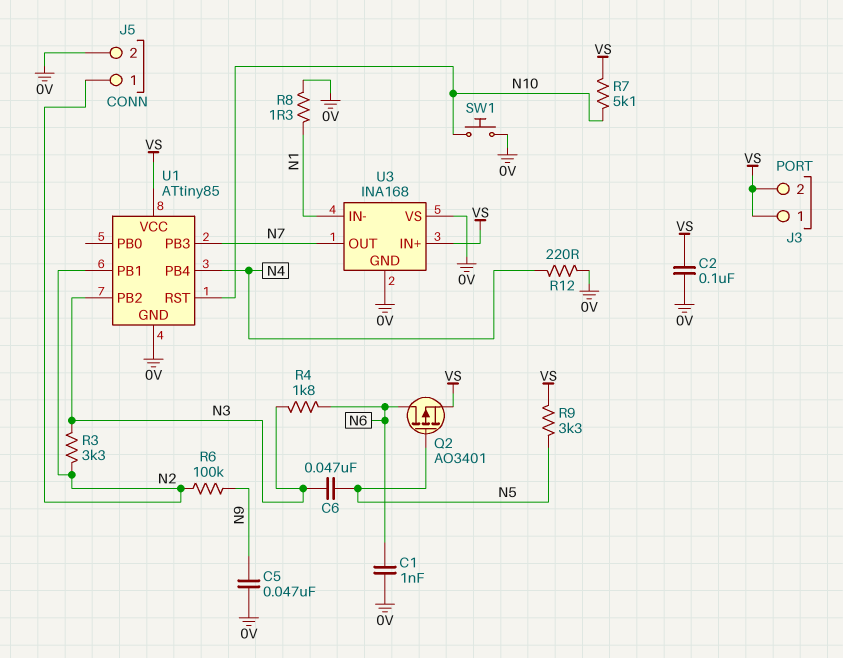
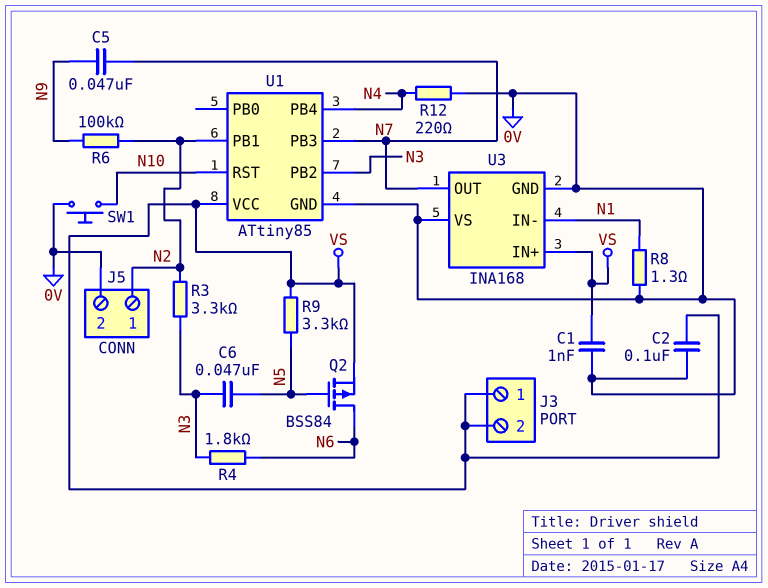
C1: 1nF (0V, N6) -> 1nF (0V, VS)
C5: 47nF (0V, N9) -> 47nF (N7, N9)
Q2: PMOS AO3401 (G N5, D N6, S VS) -> PMOS BSS84 (G N5, D N6, S VS)
R7: 5.1k (N10, VS) -> none

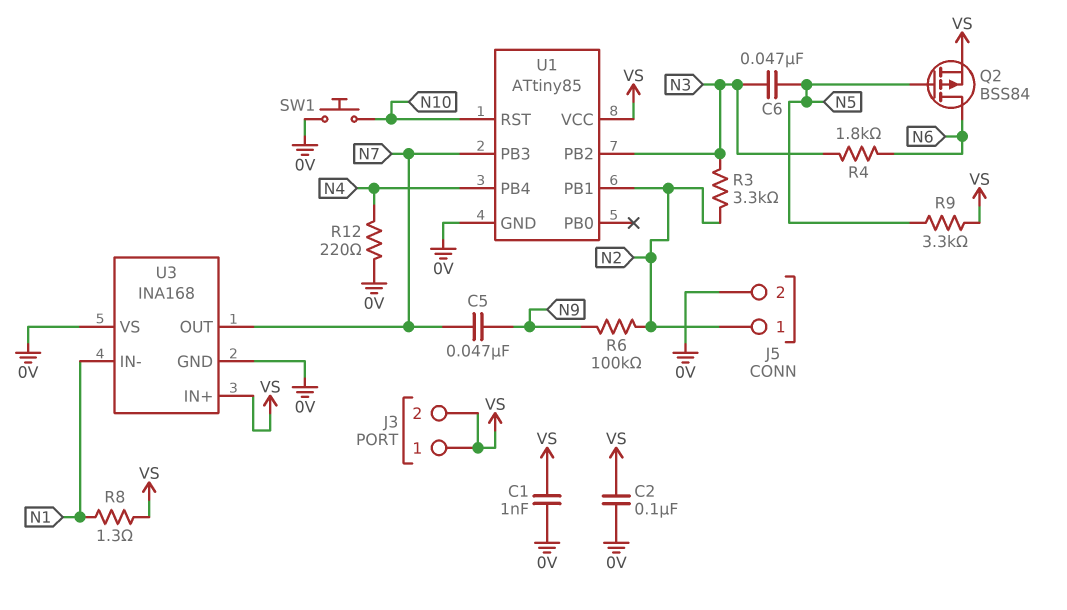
R8: 1.3 (0V, N1) -> 1.3 (N1, VS)

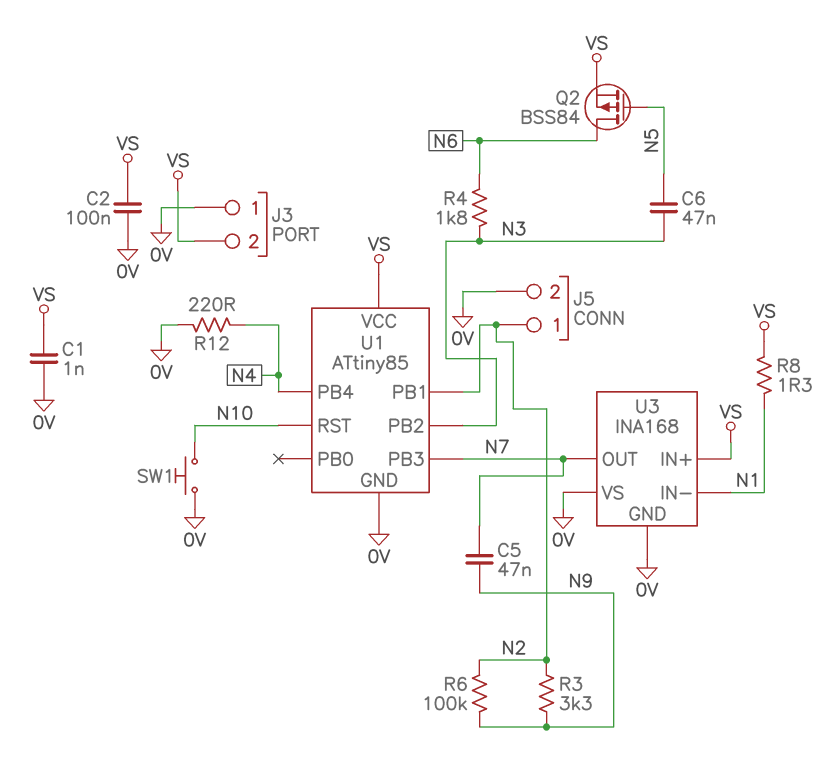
J3 pin 1: VS -> 0V
R3: 3.3k (N2, N3) -> 3.3k (N2, N9)
R9: 3.3k (N5, VS) -> none

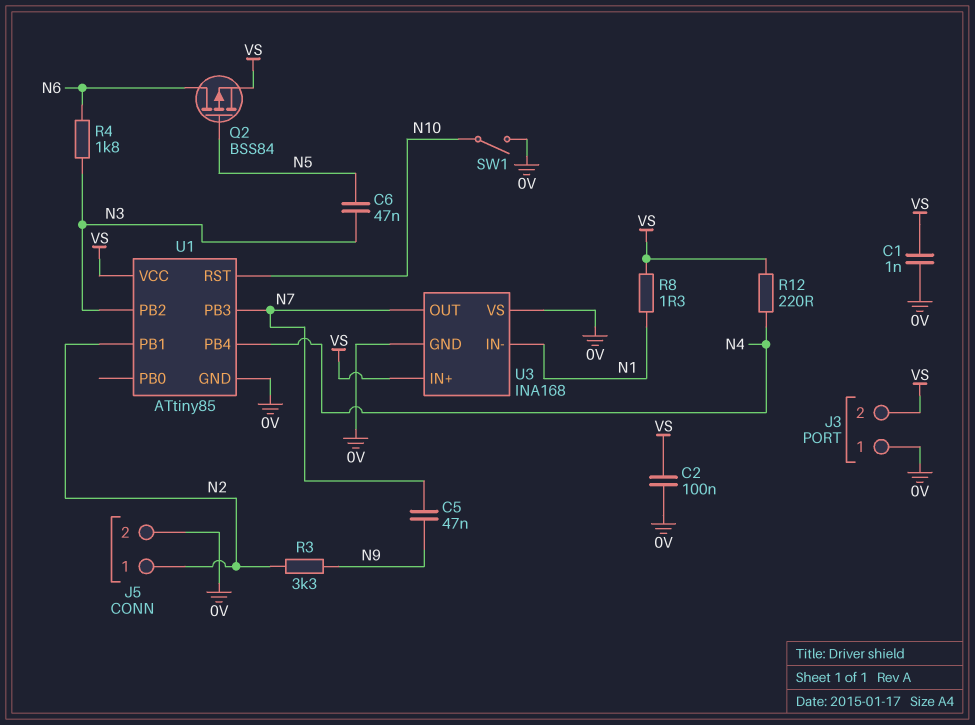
R6: 100k (N2, N9) -> none
R12: 220 (0V, N4) -> 220 (N4, VS)
SW1: button (0V, N10) -> switch (0V, N10)

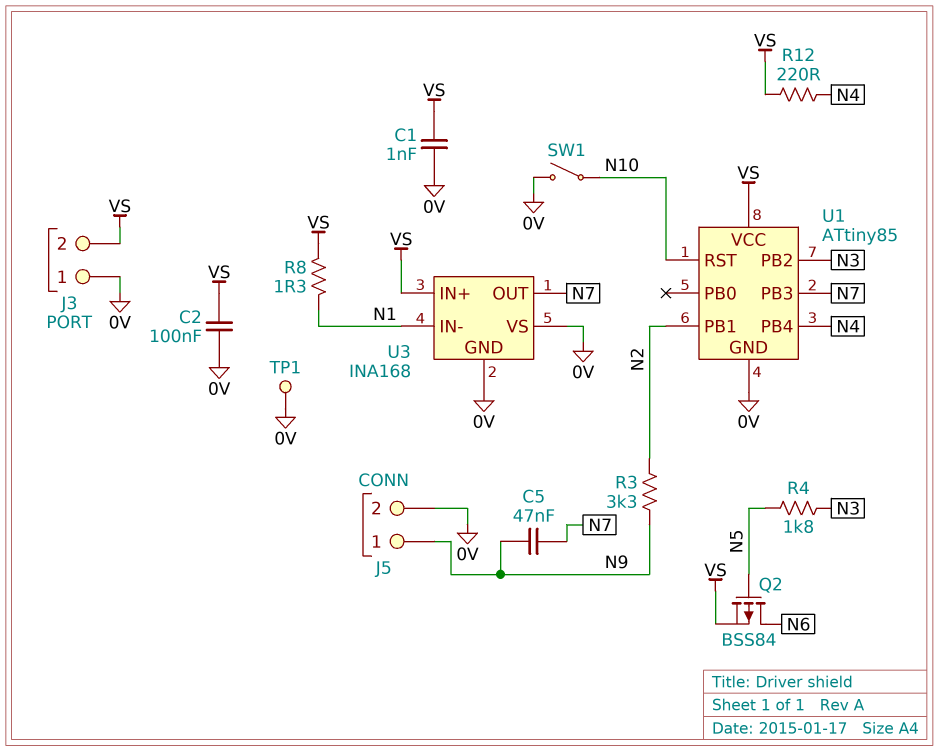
C6: 47nF (N3, N5) -> none
J5 pin 1: N2 -> N9
R4: 1.8k (N3, N6) -> 1.8k (N3, N5)
TP1: none -> test point (0V)

